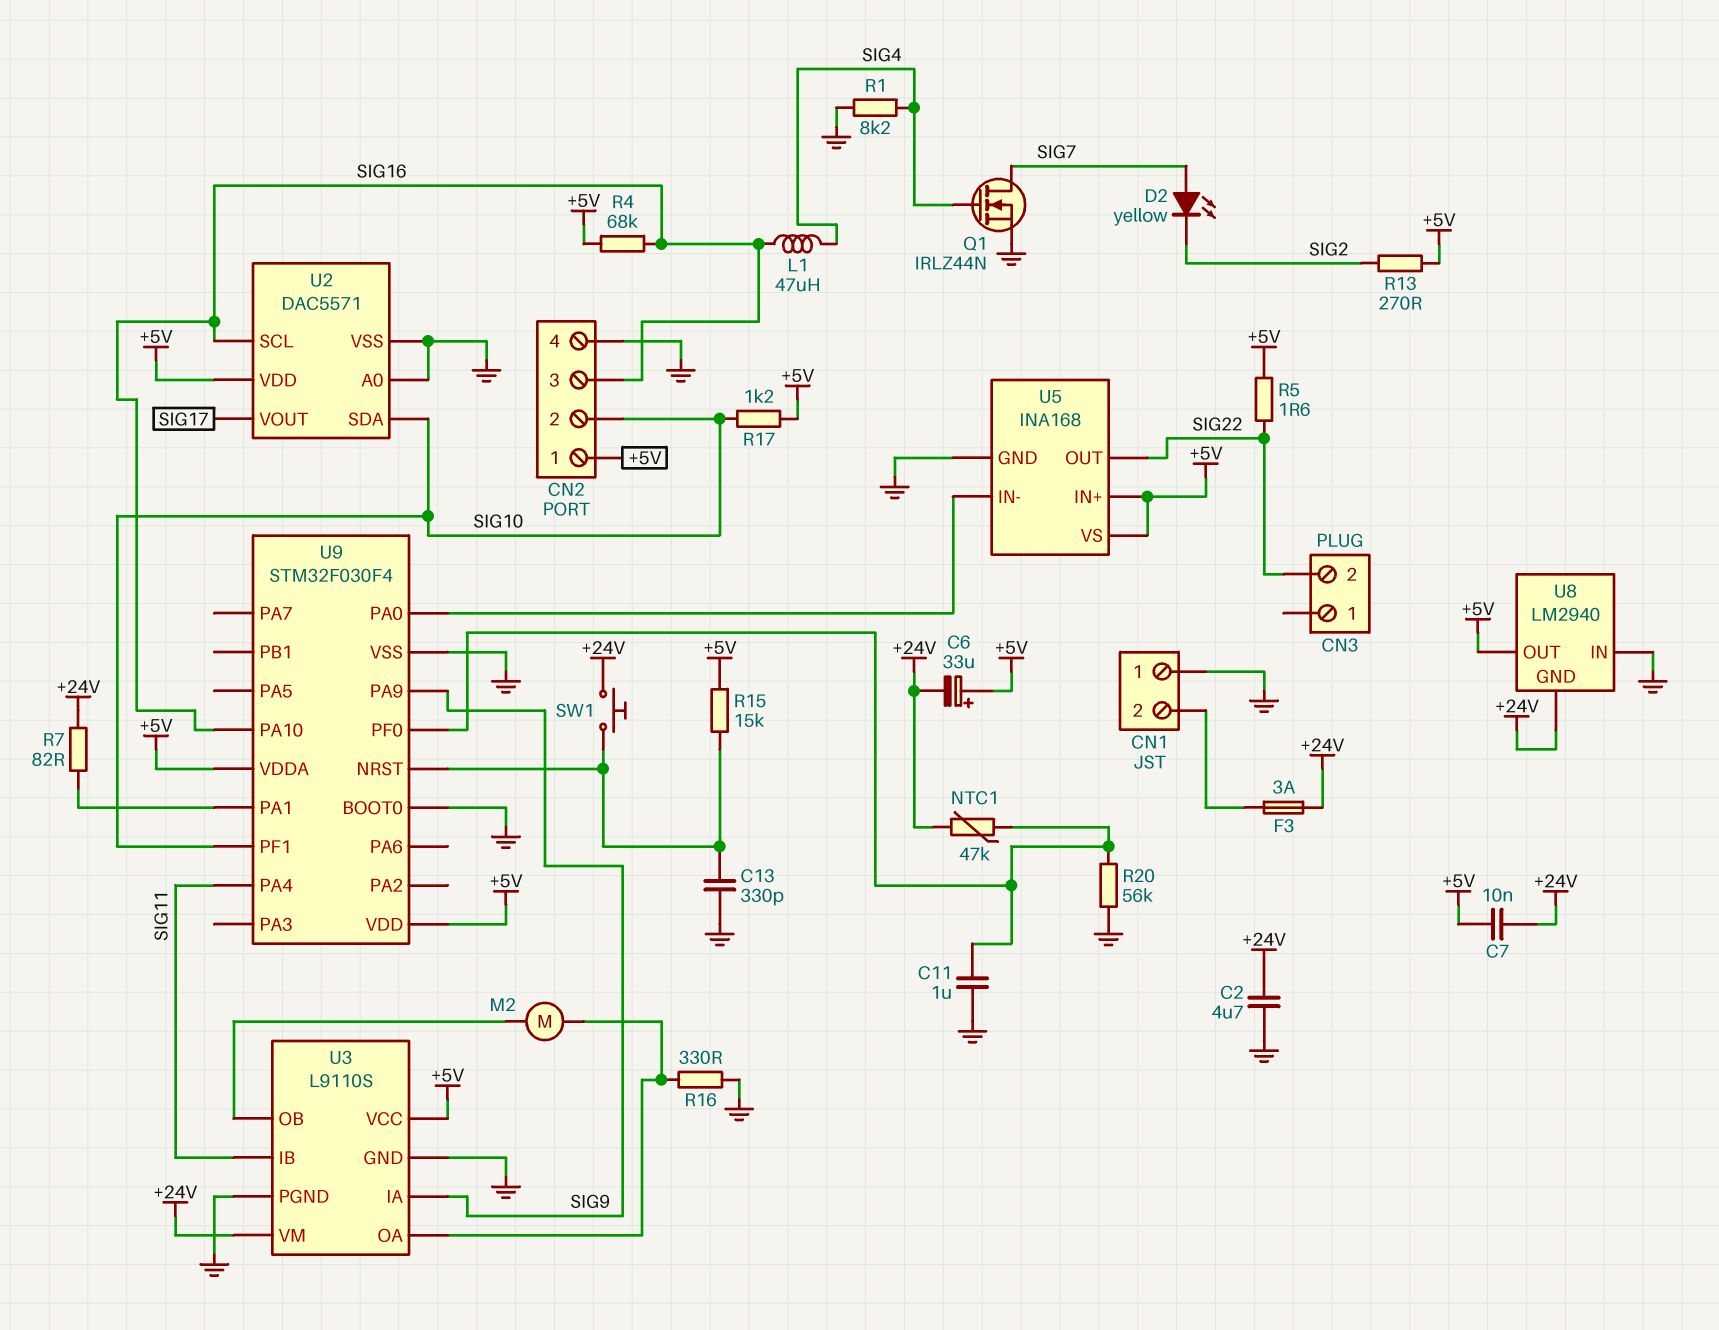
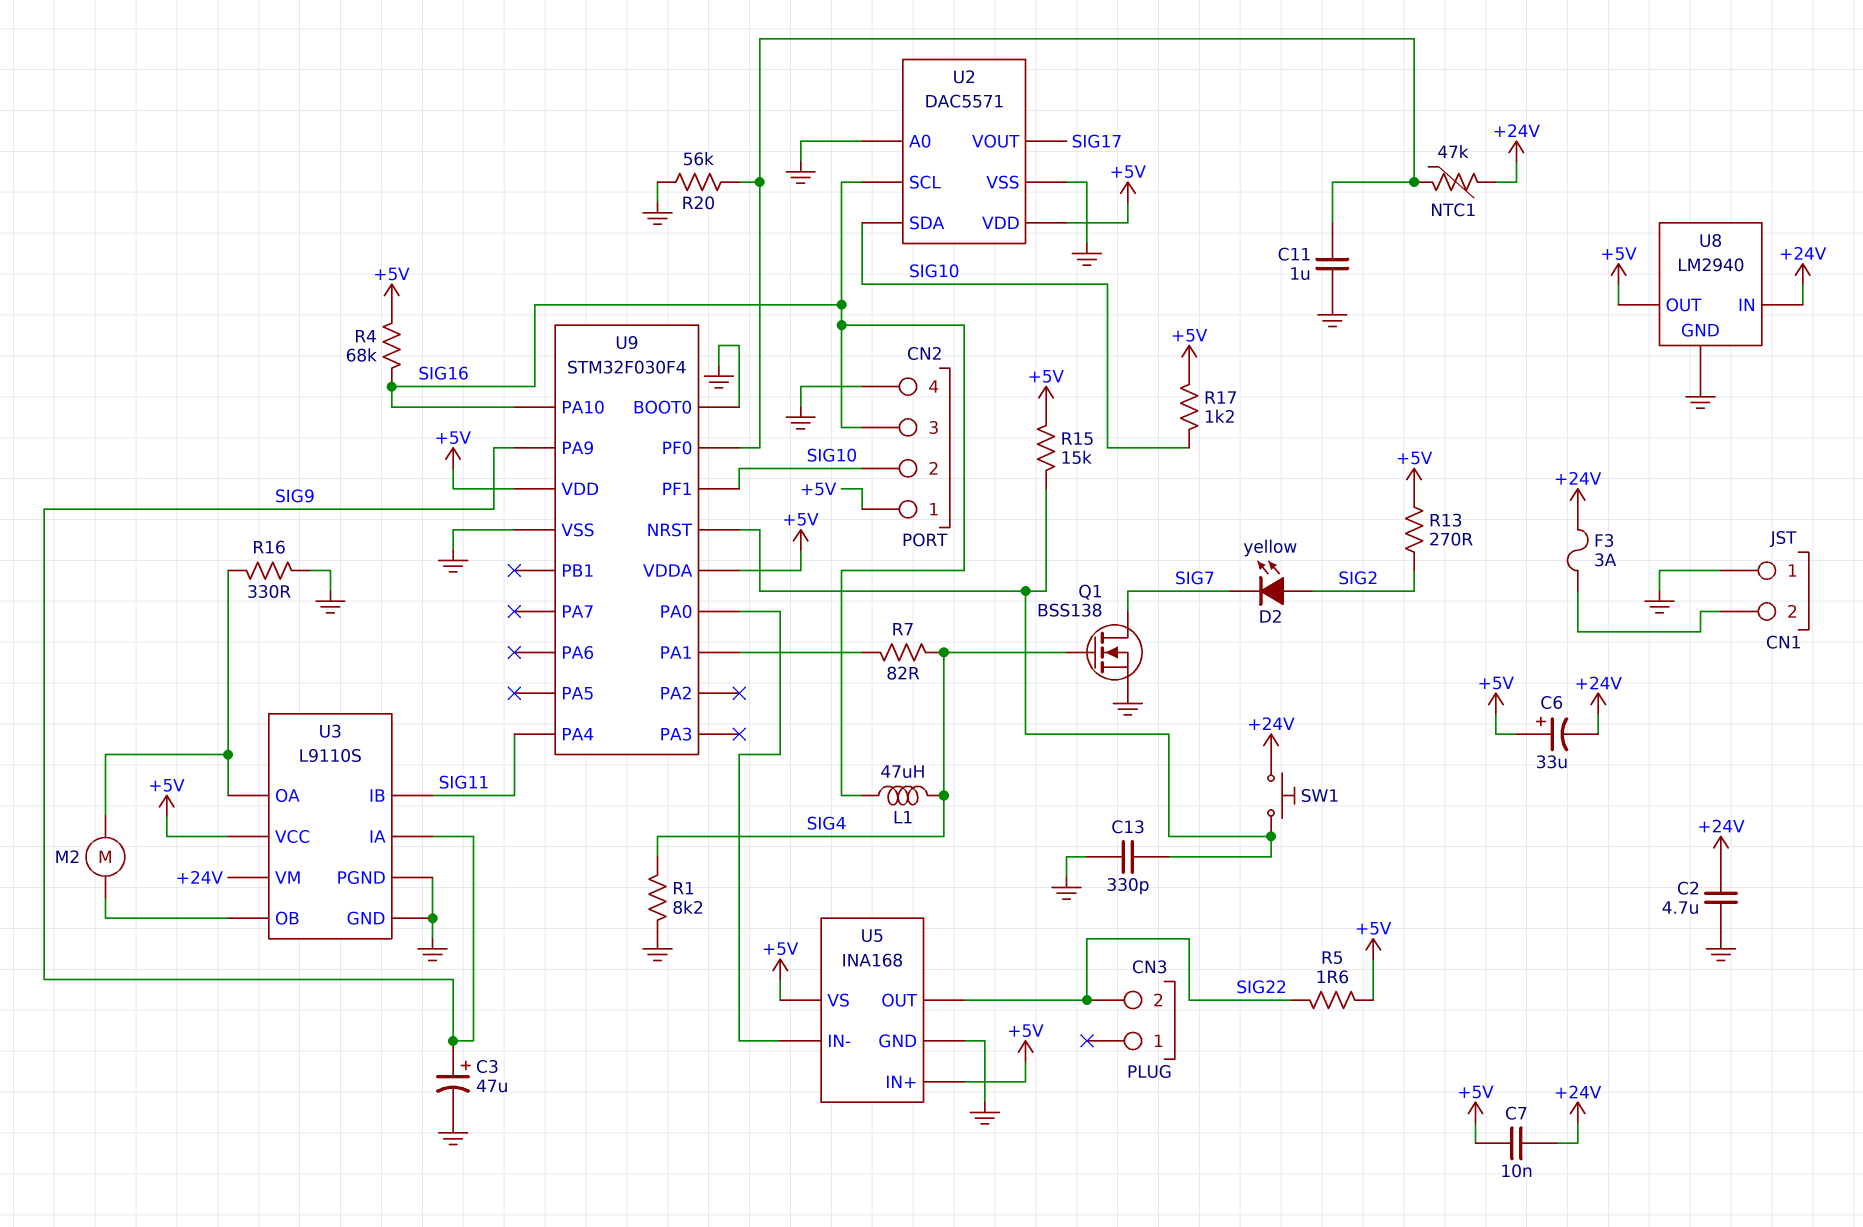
C3: none -> 47uF (plus SIG9, minus GND)
D2: LED yellow (A SIG7, K SIG2) -> LED yellow (A SIG2, K SIG7)
Q1: NMOS IRLZ44N (G SIG4, D SIG7, S GND) -> NMOS BSS138 (G SIG4, D SIG7, S GND)
R7: 82 (+24V, U9/PA1) -> 82 (SIG4, U9/PA1)
U8 pin GND: +24V -> GND
U8 pin IN: GND -> +24V

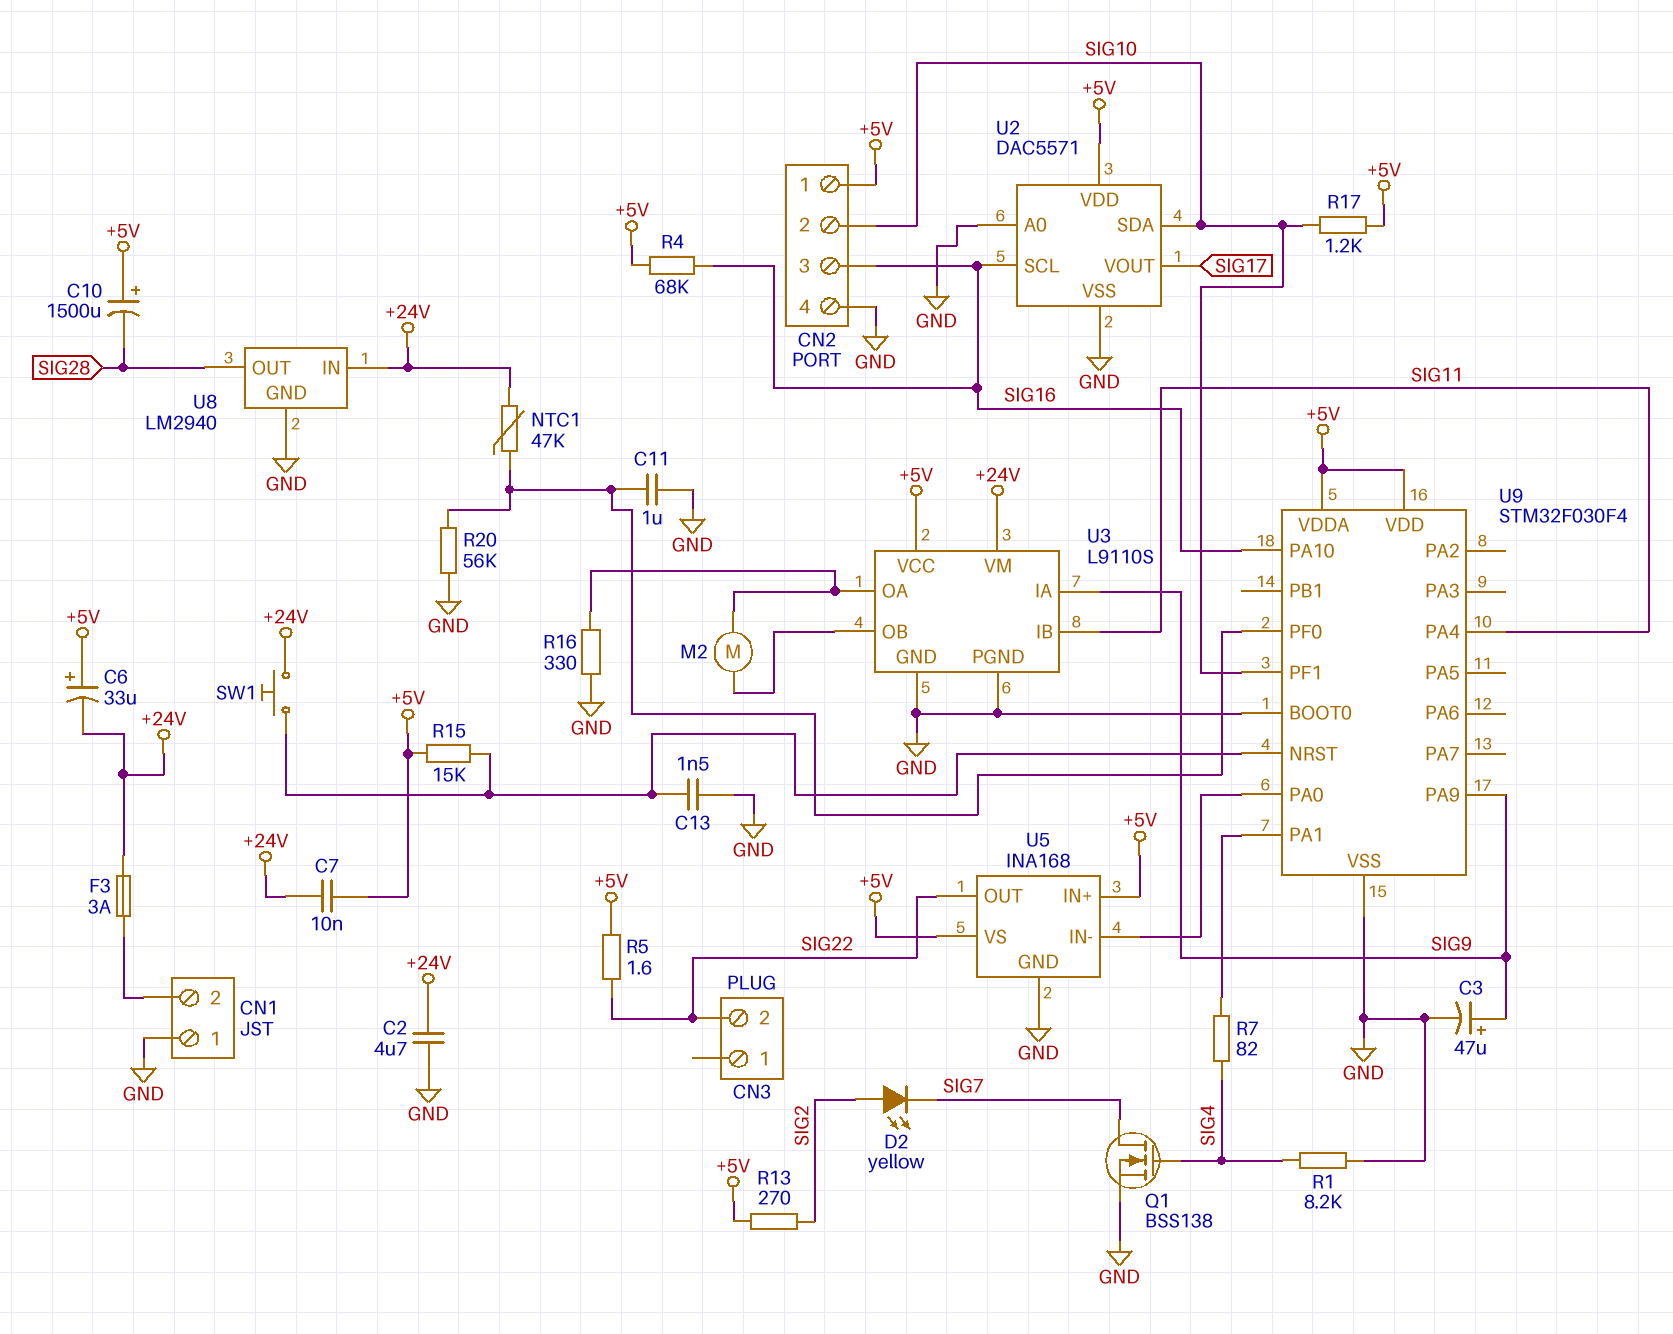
C10: none -> 1500uF (plus +5V, minus SIG28)
C13: 330pF (GND, U9/NRST) -> 1.5nF (GND, U9/NRST)
L1: 47uH (SIG4, SIG16) -> none
U8 pin OUT: +5V -> SIG28

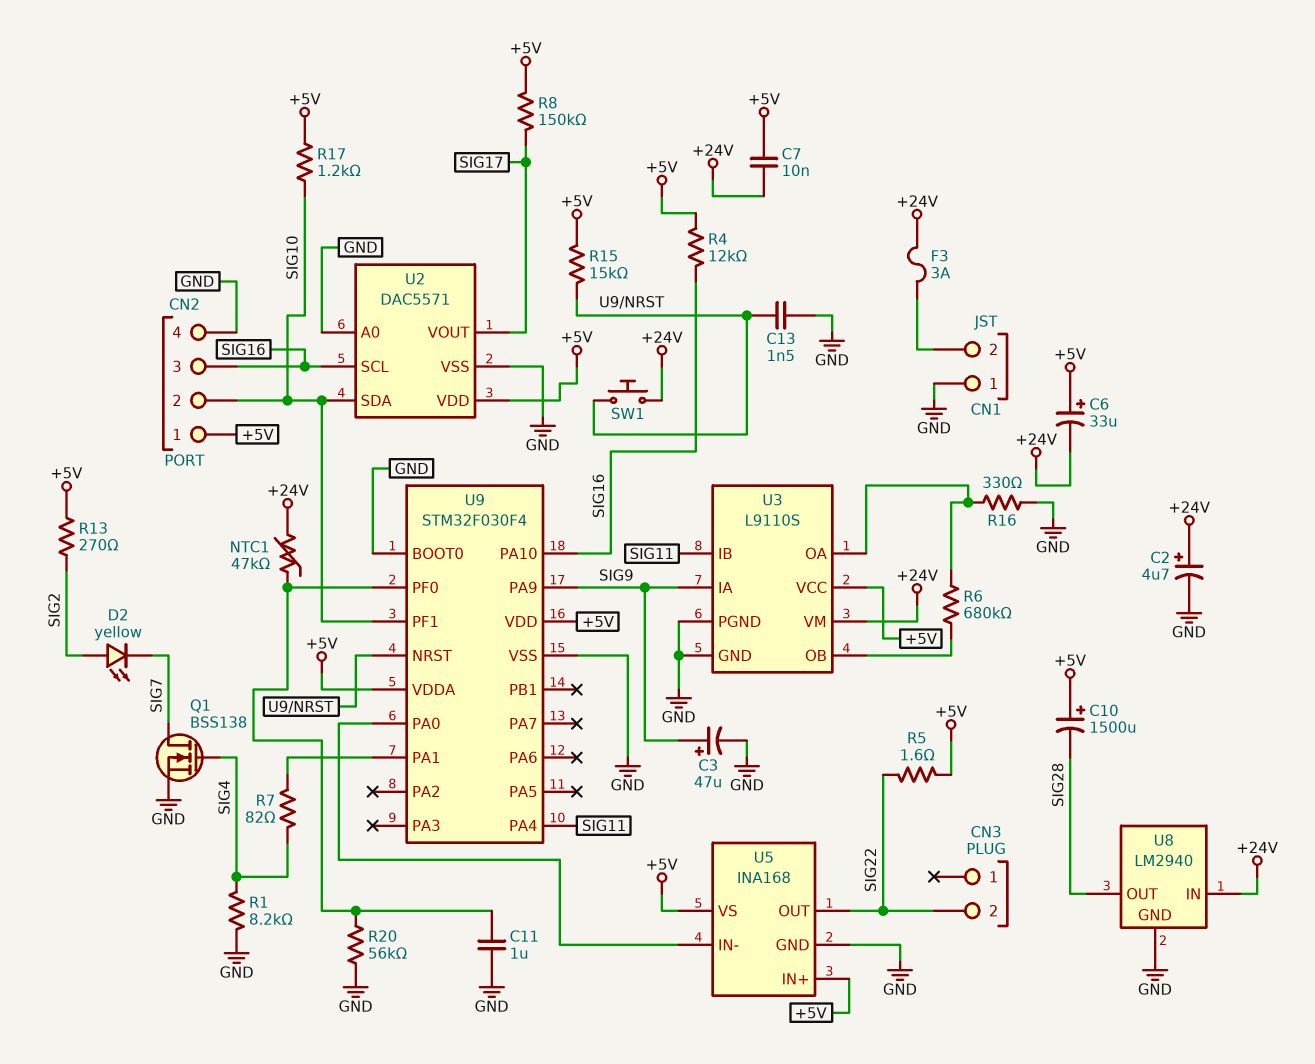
C2: 4.7uF (+24V, GND) -> 4.7uF (plus +24V, minus GND)
M2: motor (U3/OA, U3/OB) -> none
R4: 68k (+5V, SIG16) -> 12k (+5V, SIG16)
R6: none -> 680k (U3/OA, U3/OB)
R8: none -> 150k (+5V, SIG17)

